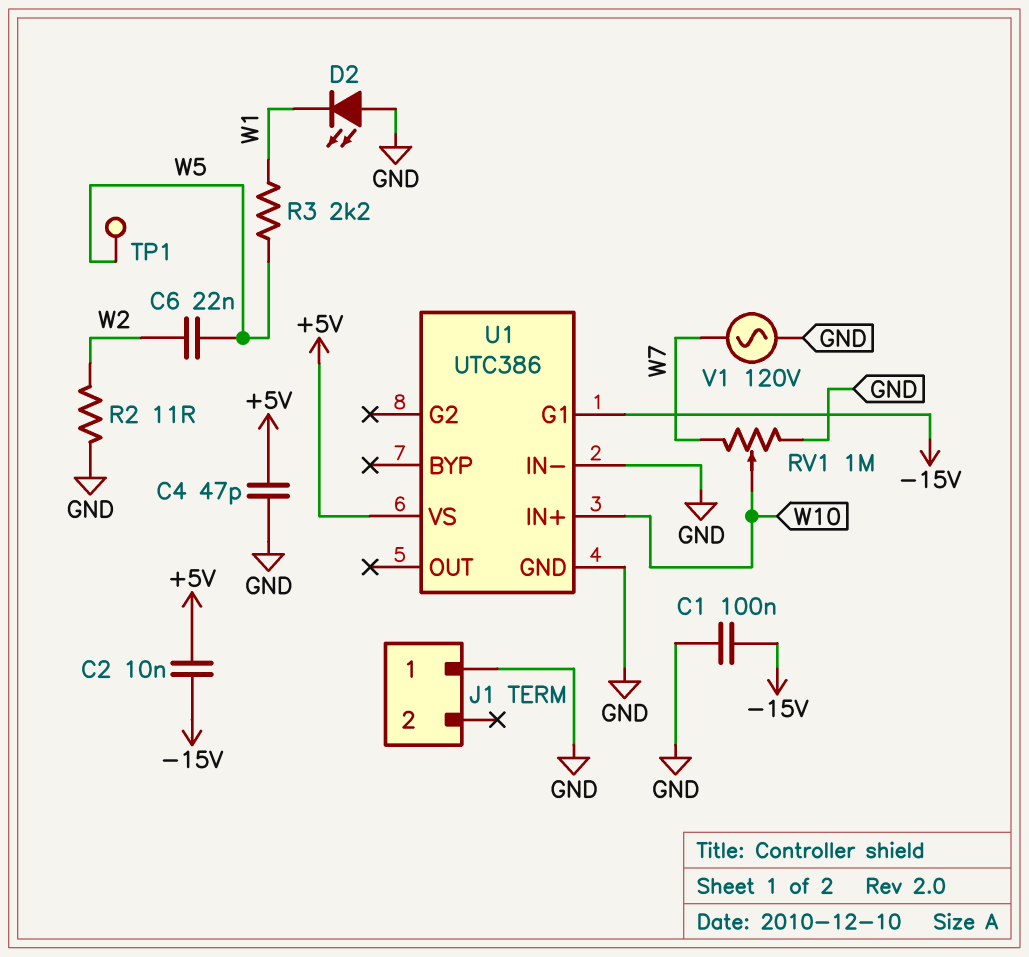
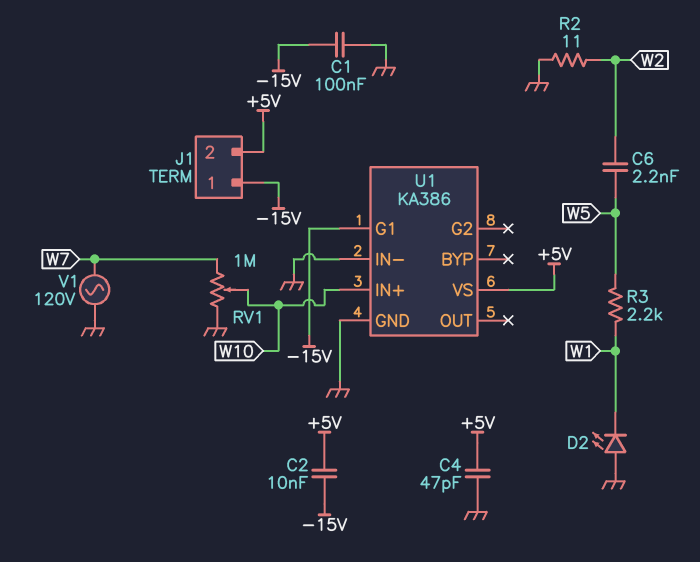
C6: 22nF (W2, W5) -> 2.2nF (W2, W5)
J1 pin 1: GND -> -15V
J1 pin 2: none -> +5V
TP1: test point (W5) -> none
U1: UTC386 -> KA386

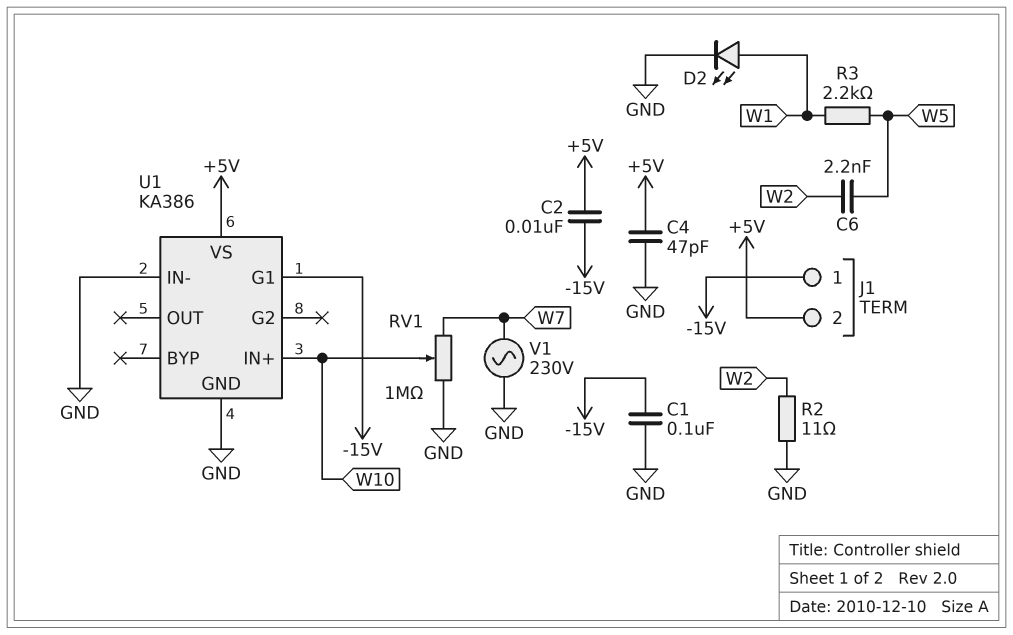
D2: LED (A GND, K W1) -> LED (A W1, K GND)
V1: AC 120V (GND, W7) -> AC 230V (GND, W7)

